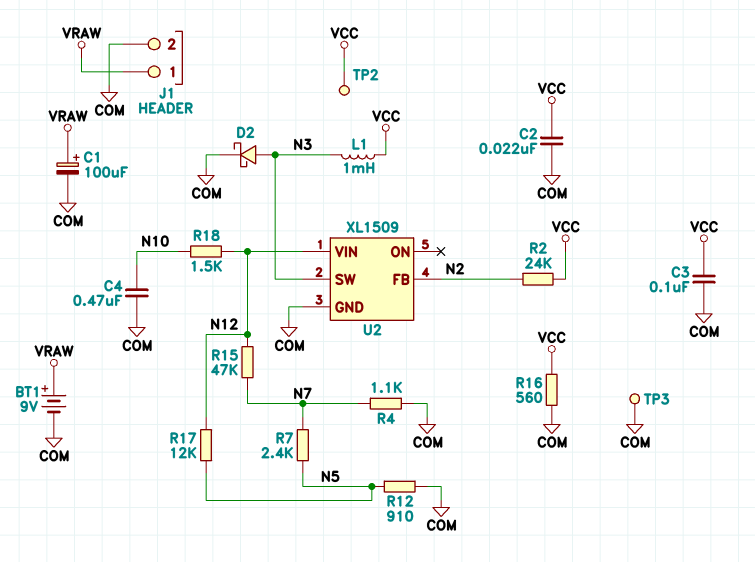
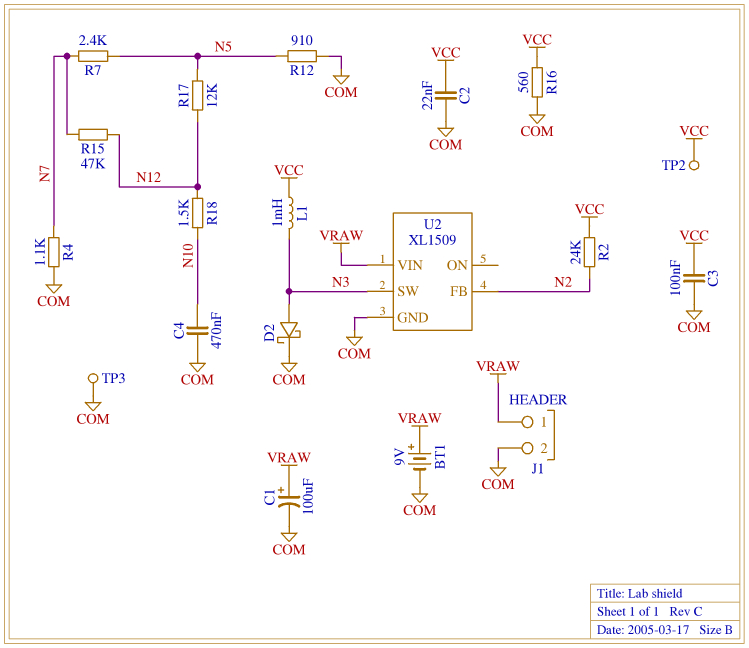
U2 pin VIN: N12 -> VRAW

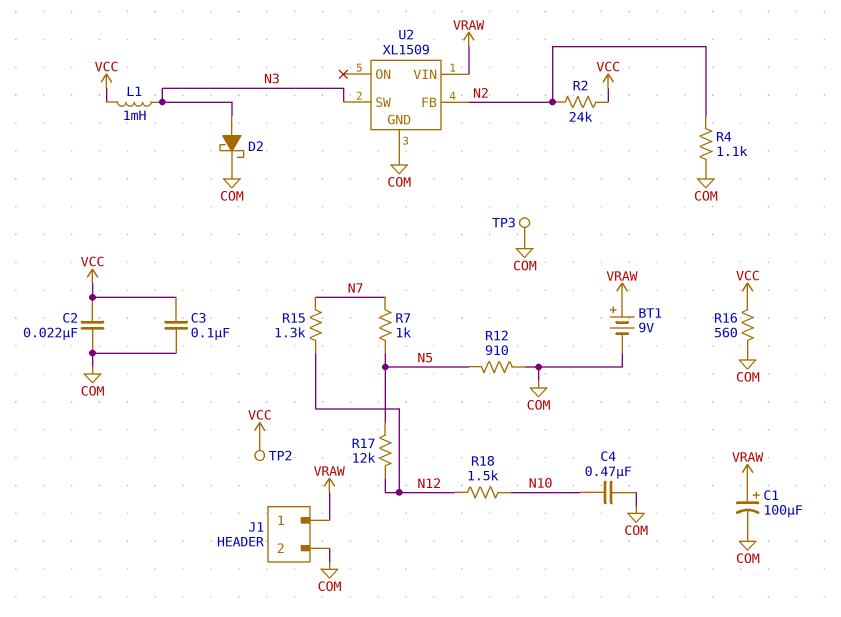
R4: 1.1k (COM, N7) -> 1.1k (COM, N2)
R7: 2.4k (N5, N7) -> 1k (N5, N7)
R15: 47k (N7, N12) -> 1.3k (N7, N12)

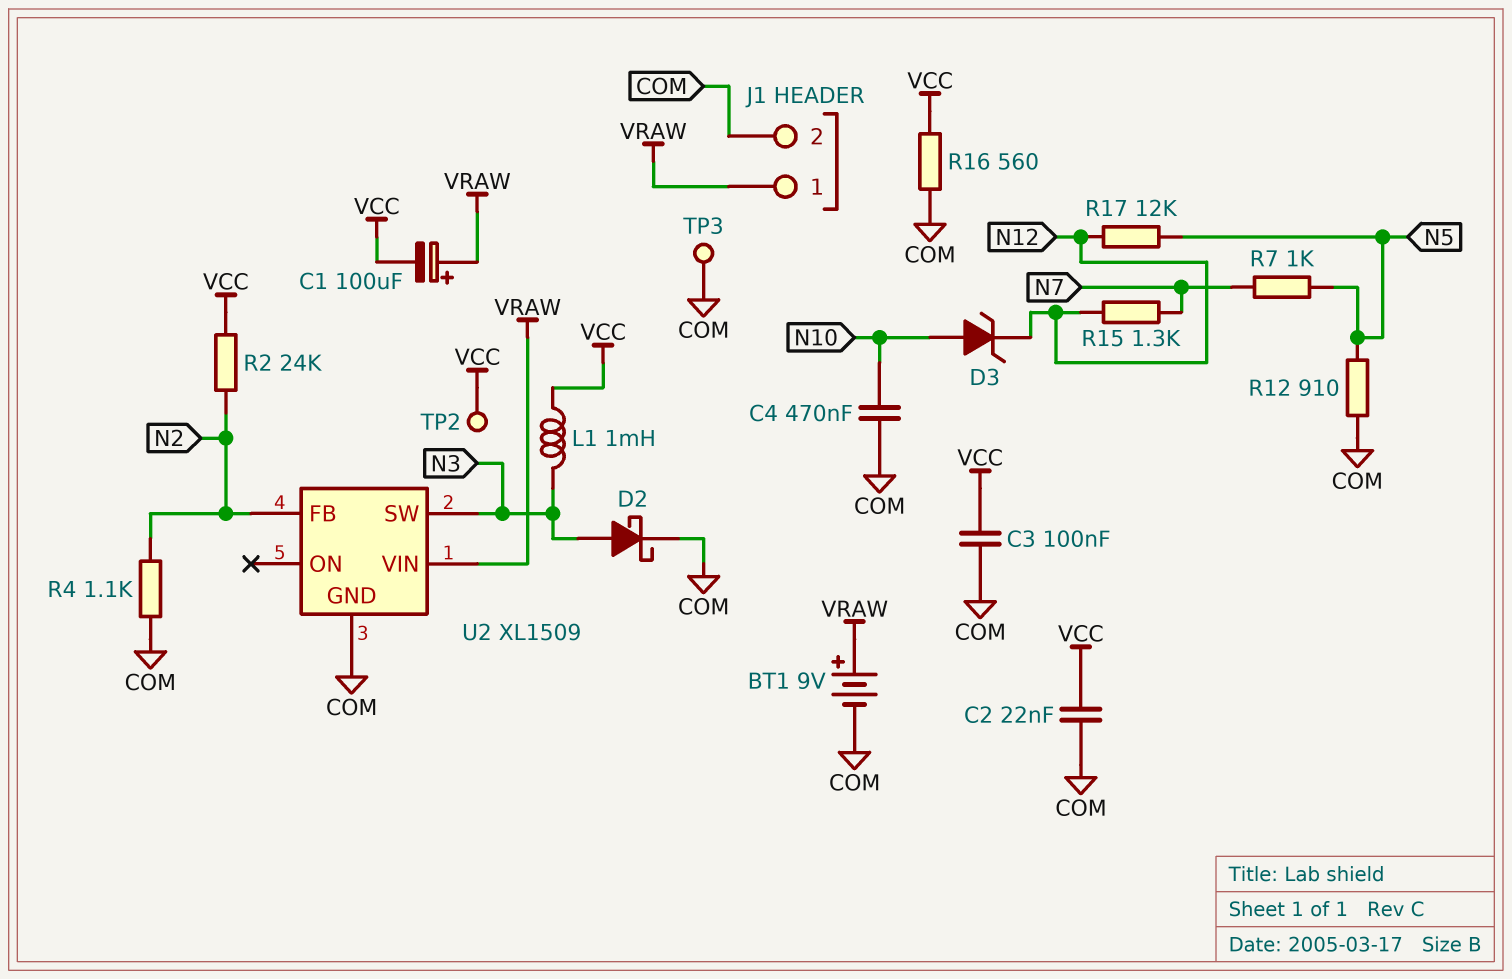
C1: 100uF (plus VRAW, minus COM) -> 100uF (plus VRAW, minus VCC)
D3: none -> zener (A N10, K N12)
R18: 1.5k (N10, N12) -> none

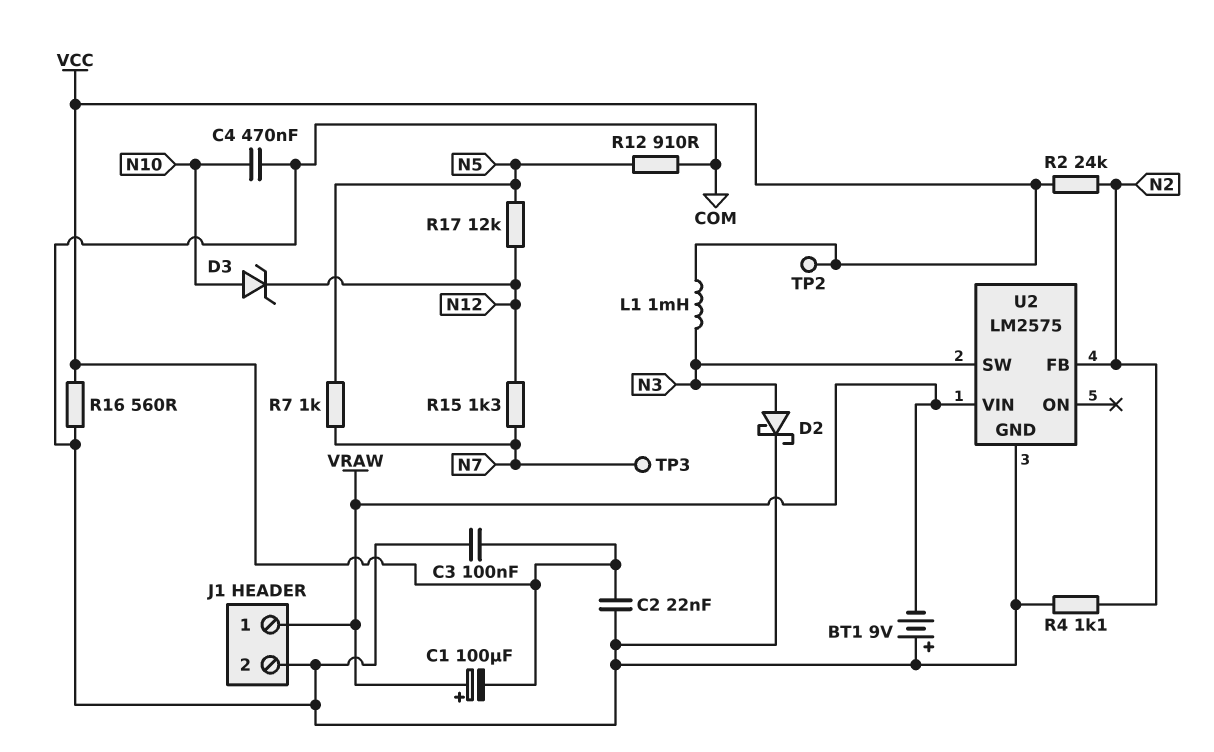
BT1: 9V (plus VRAW, minus COM) -> 9V (plus COM, minus VRAW)
TP3: test point (COM) -> test point (N7)
U2: XL1509 -> LM2575

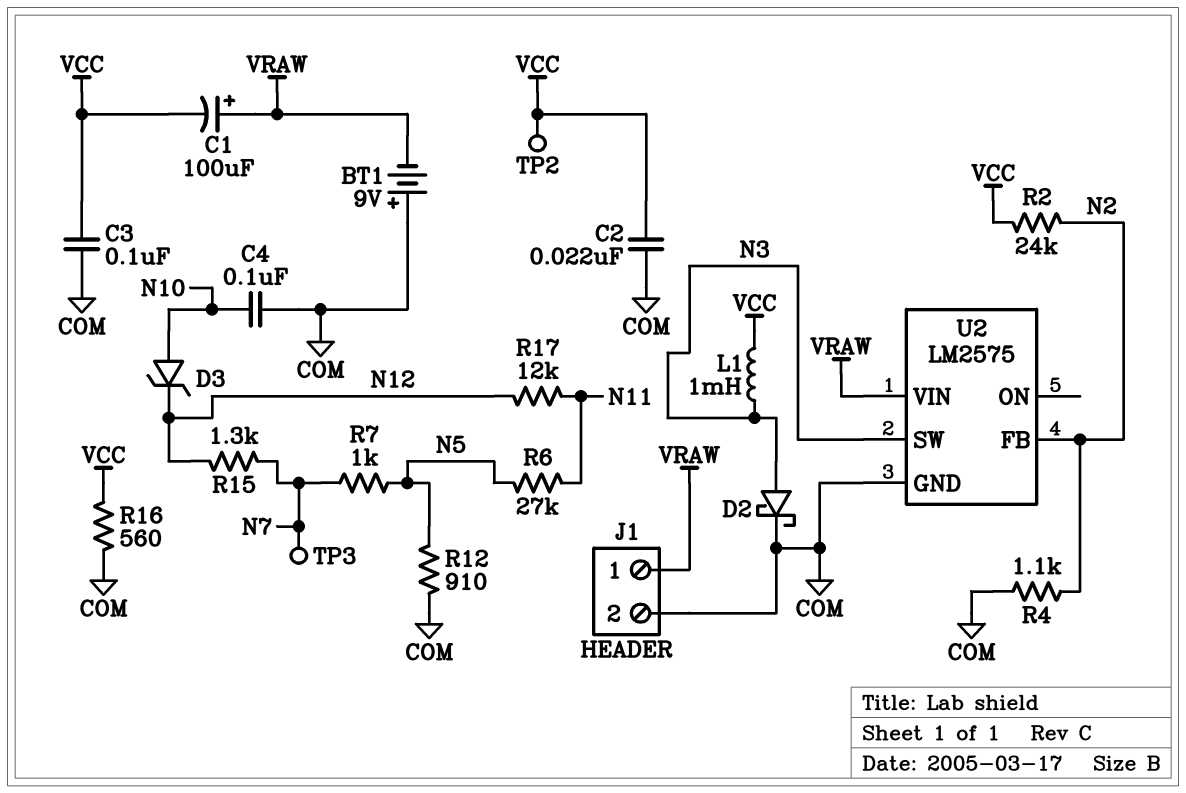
C4: 470nF (COM, N10) -> 100nF (COM, N10)
R6: none -> 27k (N5, N11)
R17: 12k (N5, N12) -> 12k (N11, N12)

